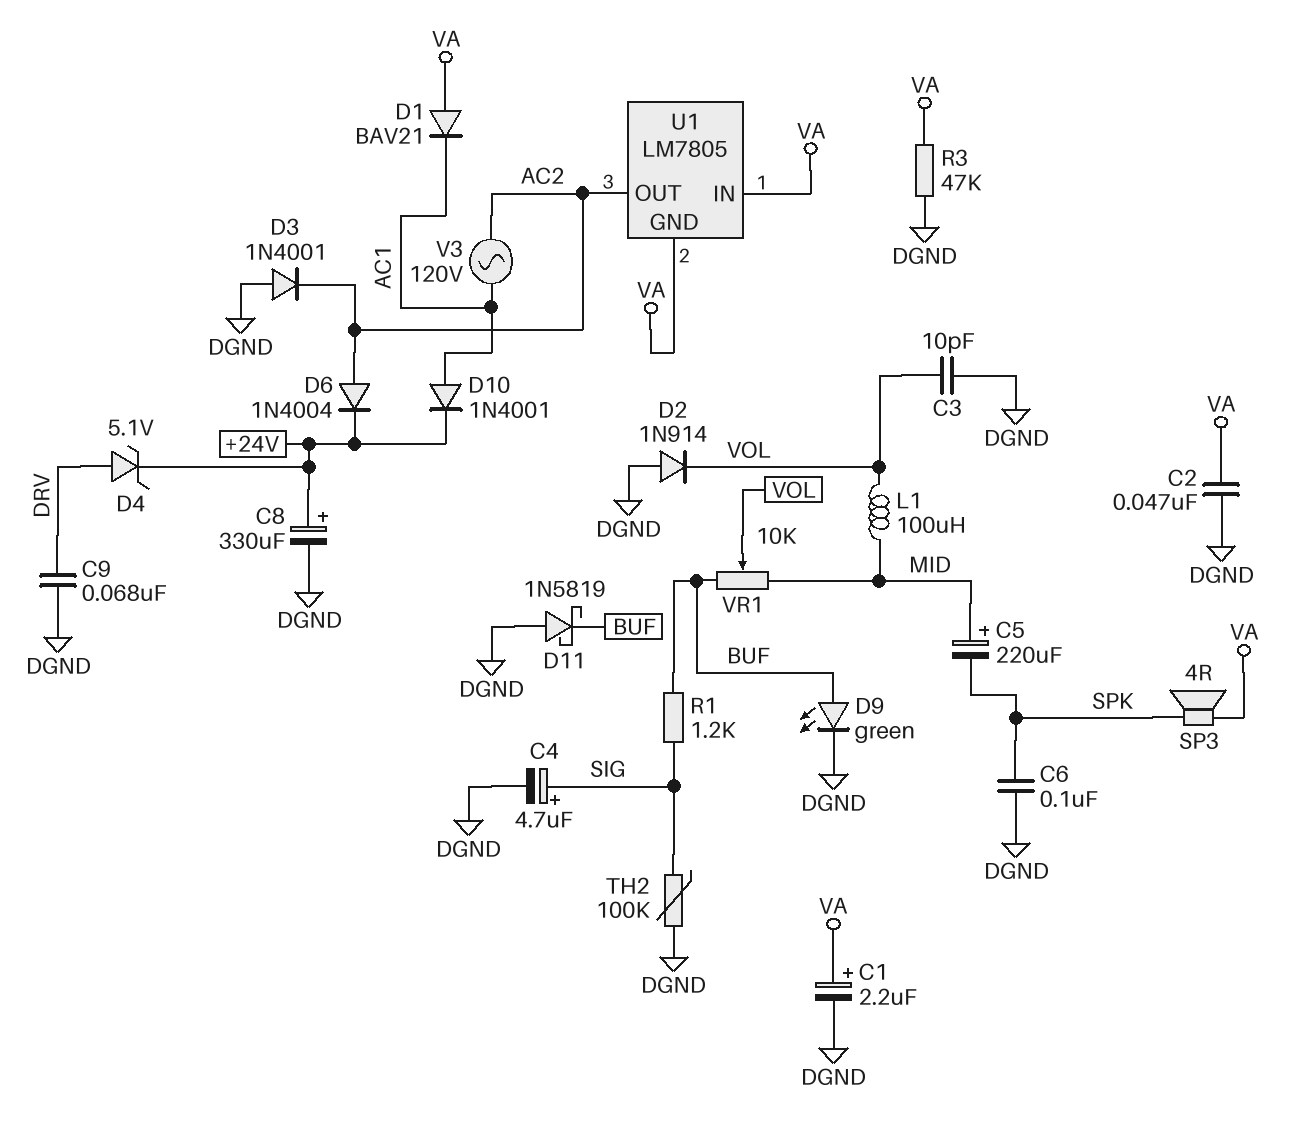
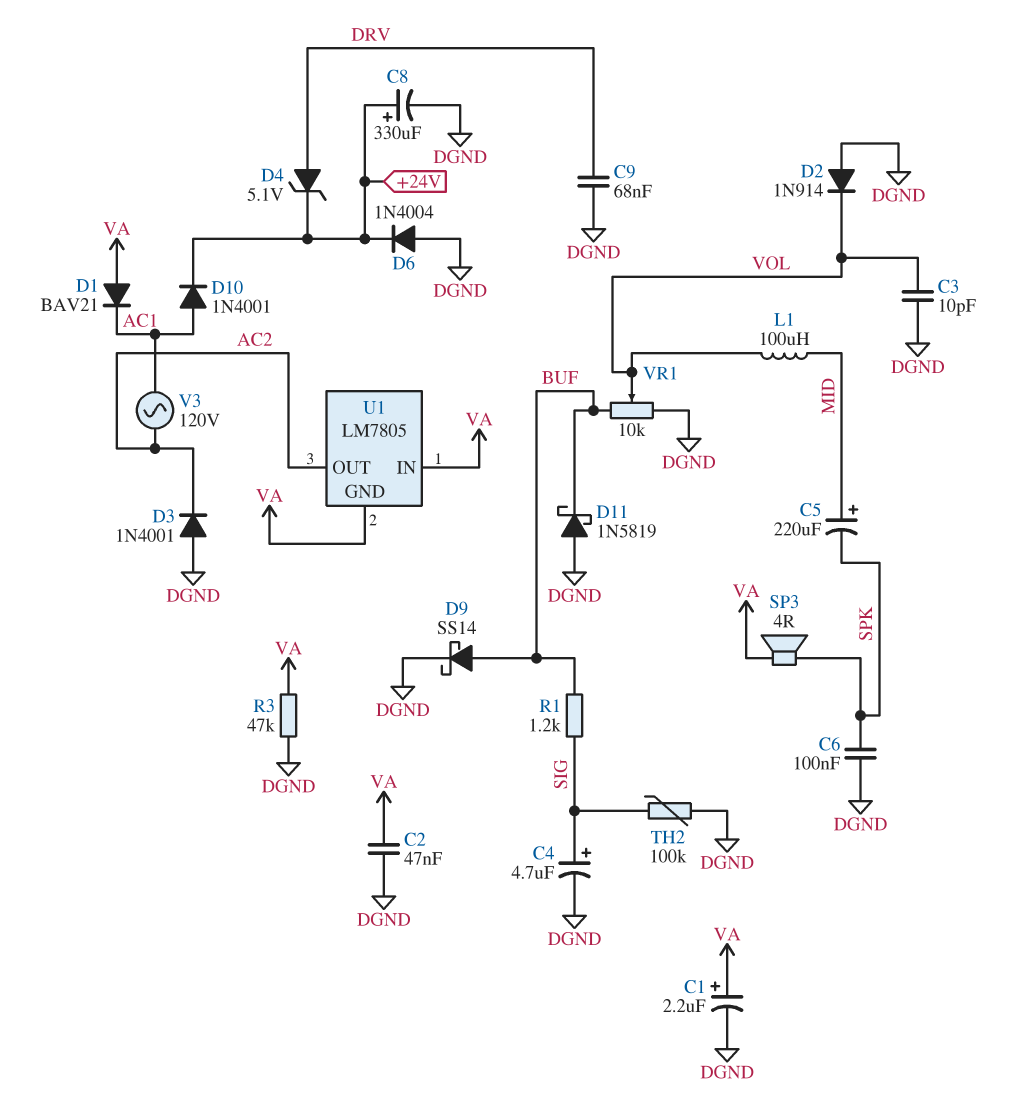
D6: diode 1N4004 (A AC2, K +24V) -> diode 1N4004 (A DGND, K +24V)
D9: LED green (A BUF, K DGND) -> schottky SS14 (A BUF, K DGND)
VR1: 10k (BUF, MID, wiper VOL) -> 10k (BUF, DGND, wiper VOL)

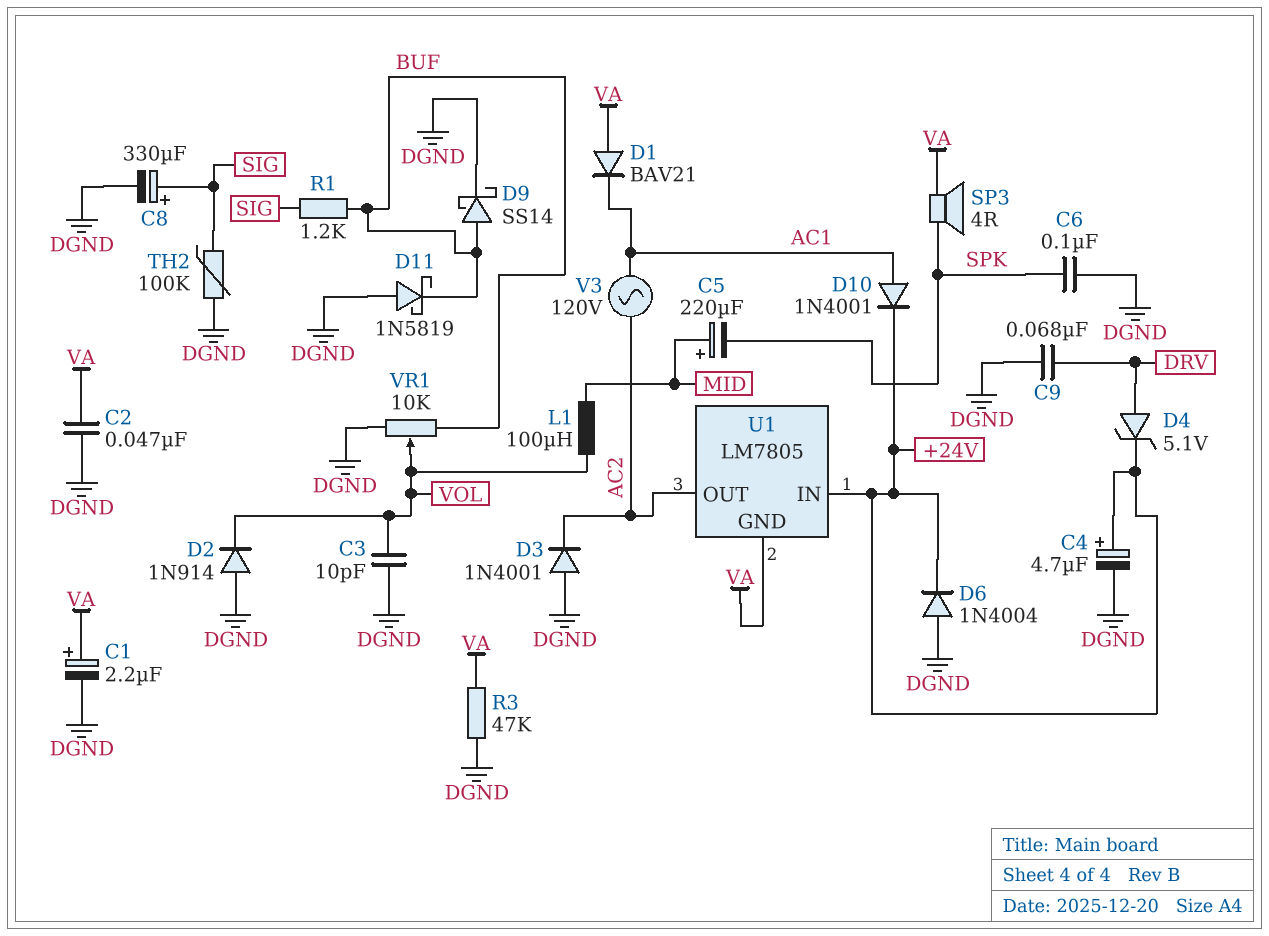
C4: 4.7uF (plus SIG, minus DGND) -> 4.7uF (plus +24V, minus DGND)
C8: 330uF (plus +24V, minus DGND) -> 330uF (plus SIG, minus DGND)
U1 pin IN: VA -> +24V

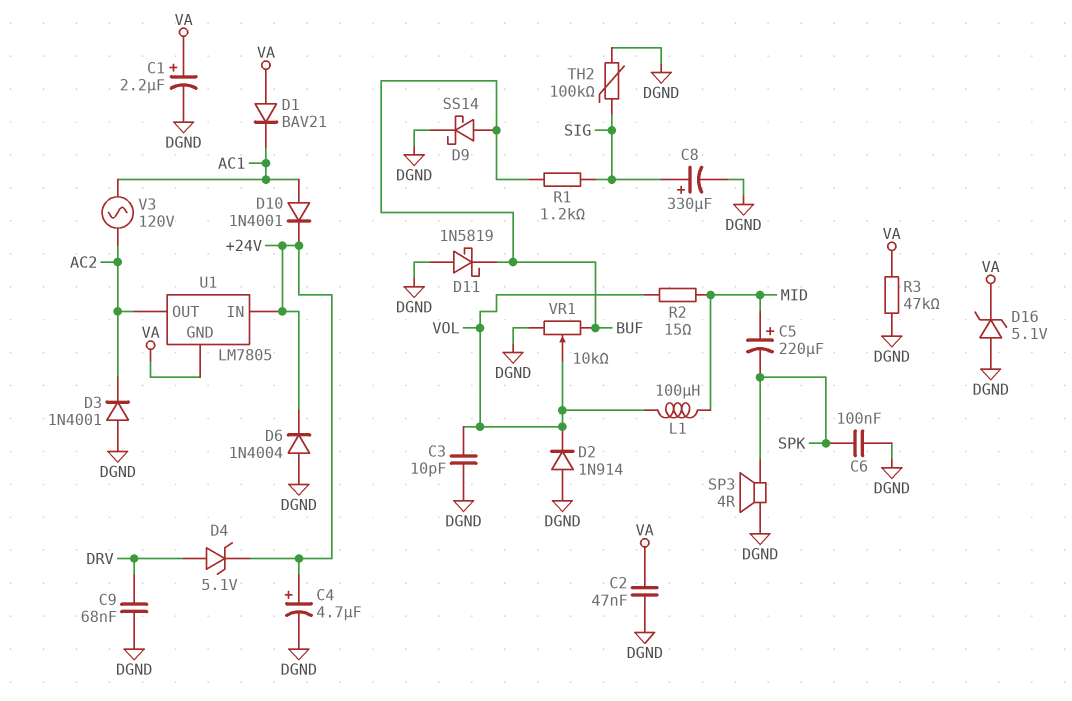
D16: none -> zener 5.1V (A DGND, K VA)
R2: none -> 15 (MID, VOL)
SP3: speaker 4R (SPK, VA) -> speaker 4R (DGND, SPK)

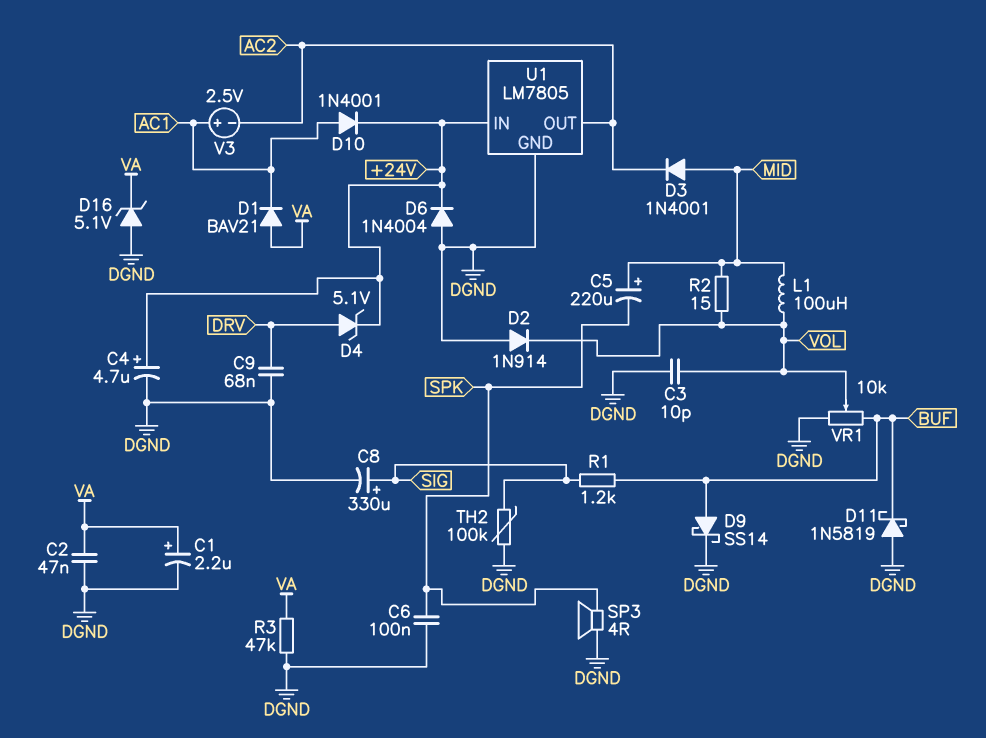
D3: diode 1N4001 (A DGND, K AC2) -> diode 1N4001 (A MID, K AC2)
U1 pin GND: VA -> DGND
V3: AC 120V (AC1, AC2) -> 2.5V (plus AC1, minus AC2)

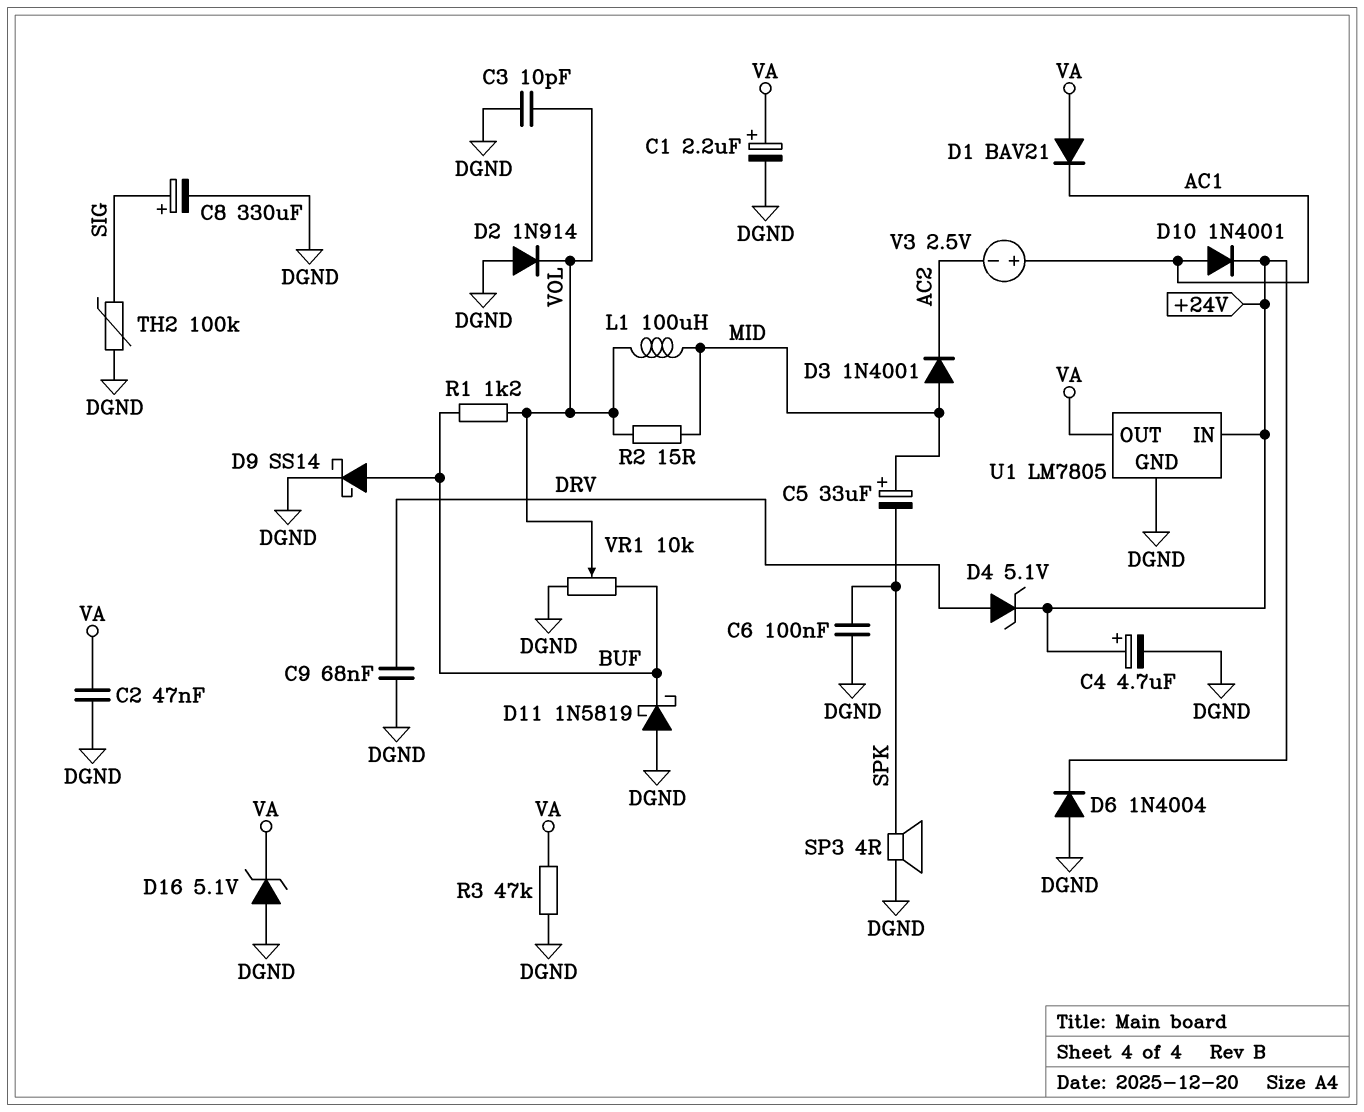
C5: 220uF (plus MID, minus SPK) -> 33uF (plus MID, minus SPK)
R1: 1.2k (BUF, SIG) -> 1.2k (BUF, VOL)
U1 pin OUT: AC2 -> VA

